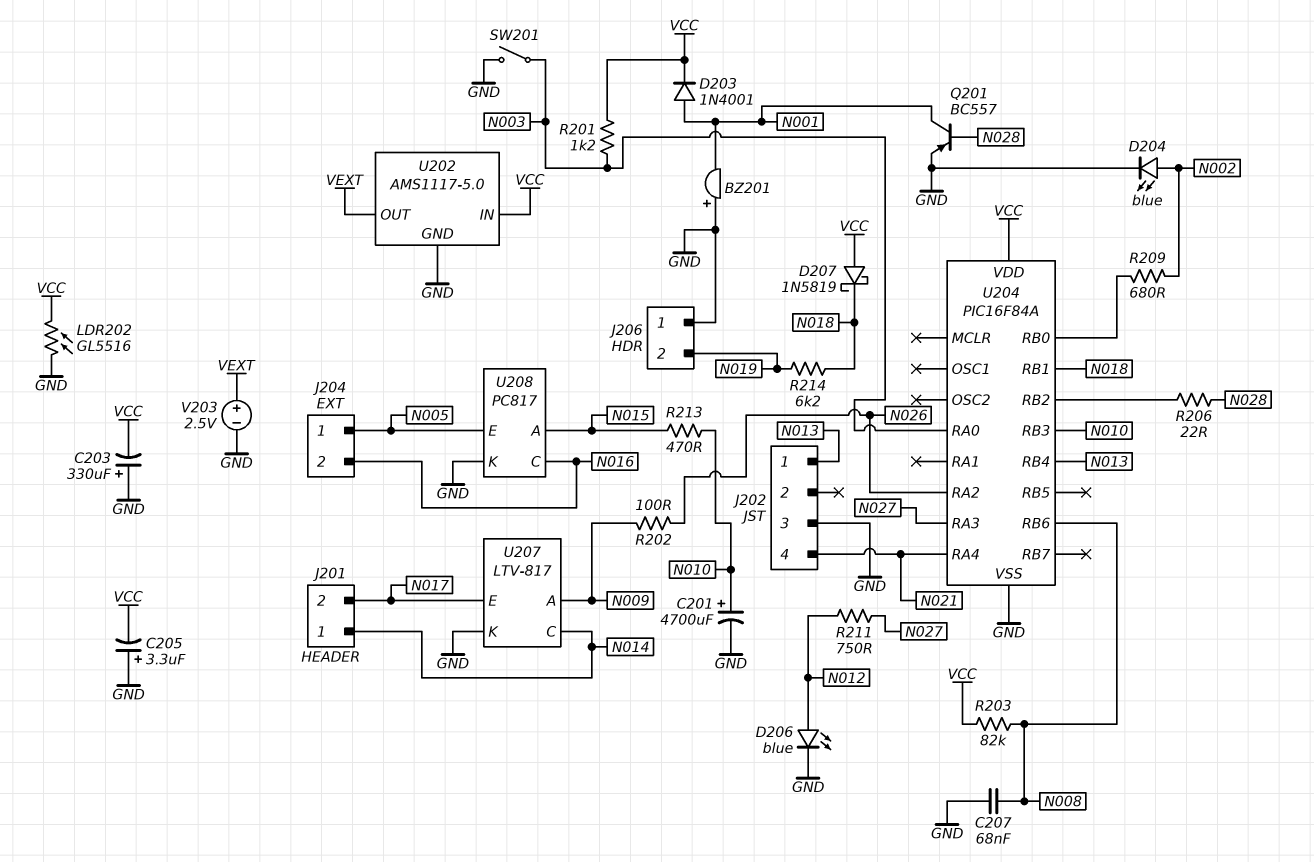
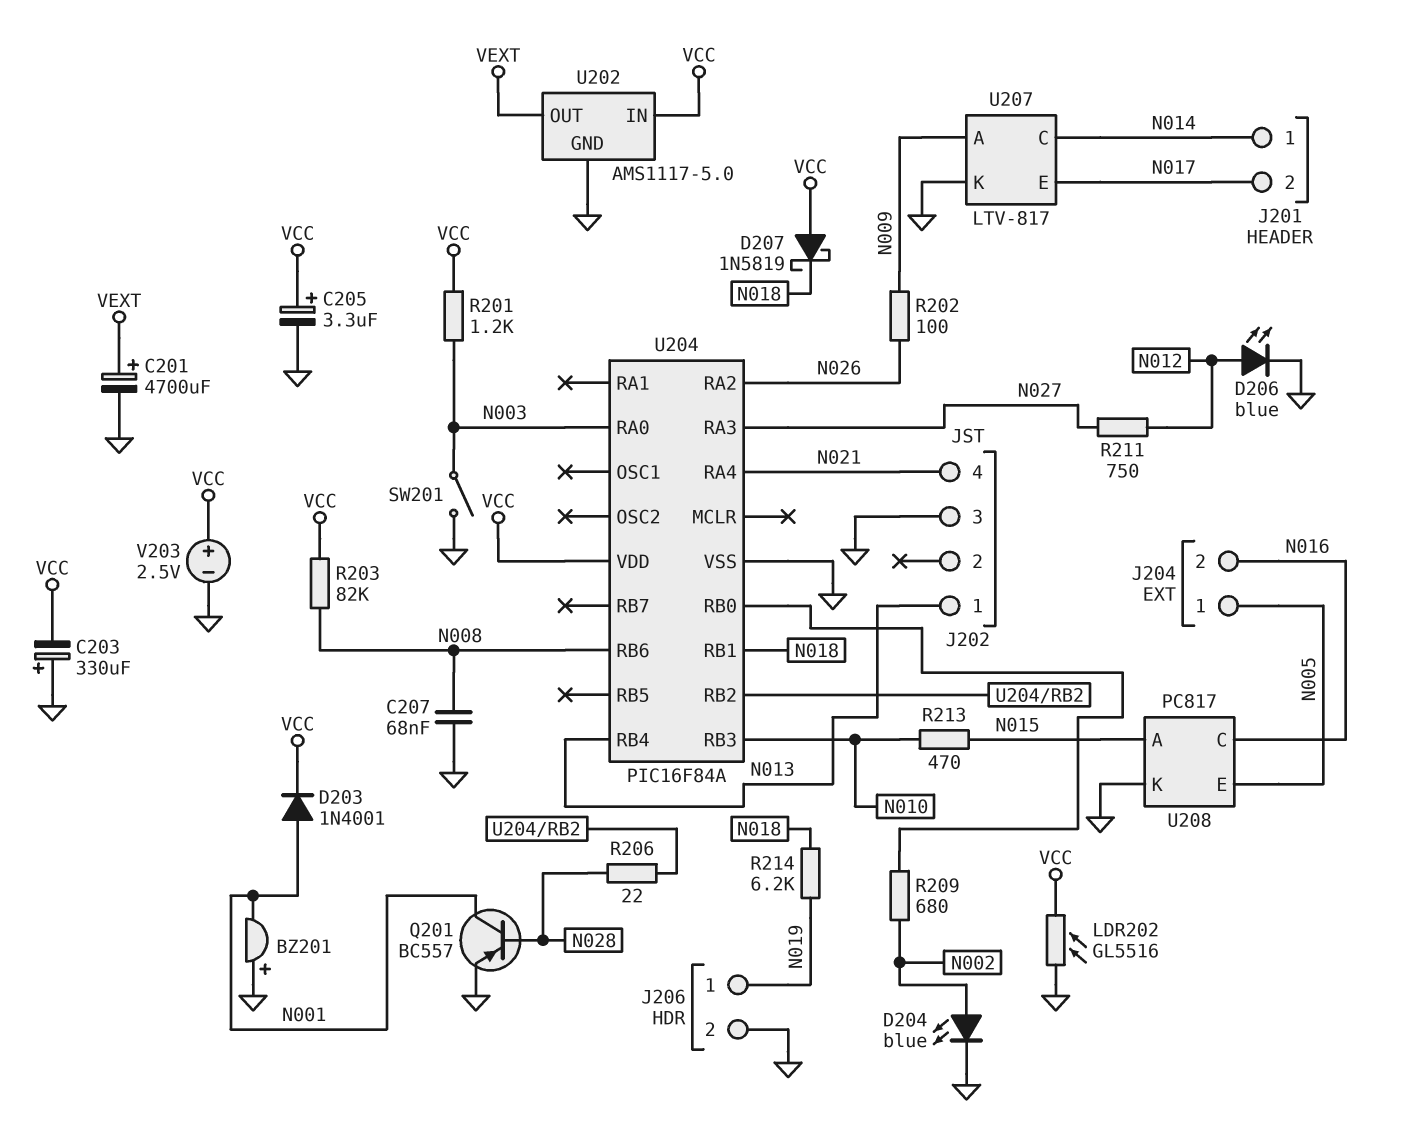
C201: 4700uF (plus N010, minus GND) -> 4700uF (plus VEXT, minus GND)
C205: 3.3uF (plus GND, minus VCC) -> 3.3uF (plus VCC, minus GND)
J206 pin 1: GND -> N019
J206 pin 2: N019 -> GND
V203: 2.5V (plus VEXT, minus GND) -> 2.5V (plus VCC, minus GND)

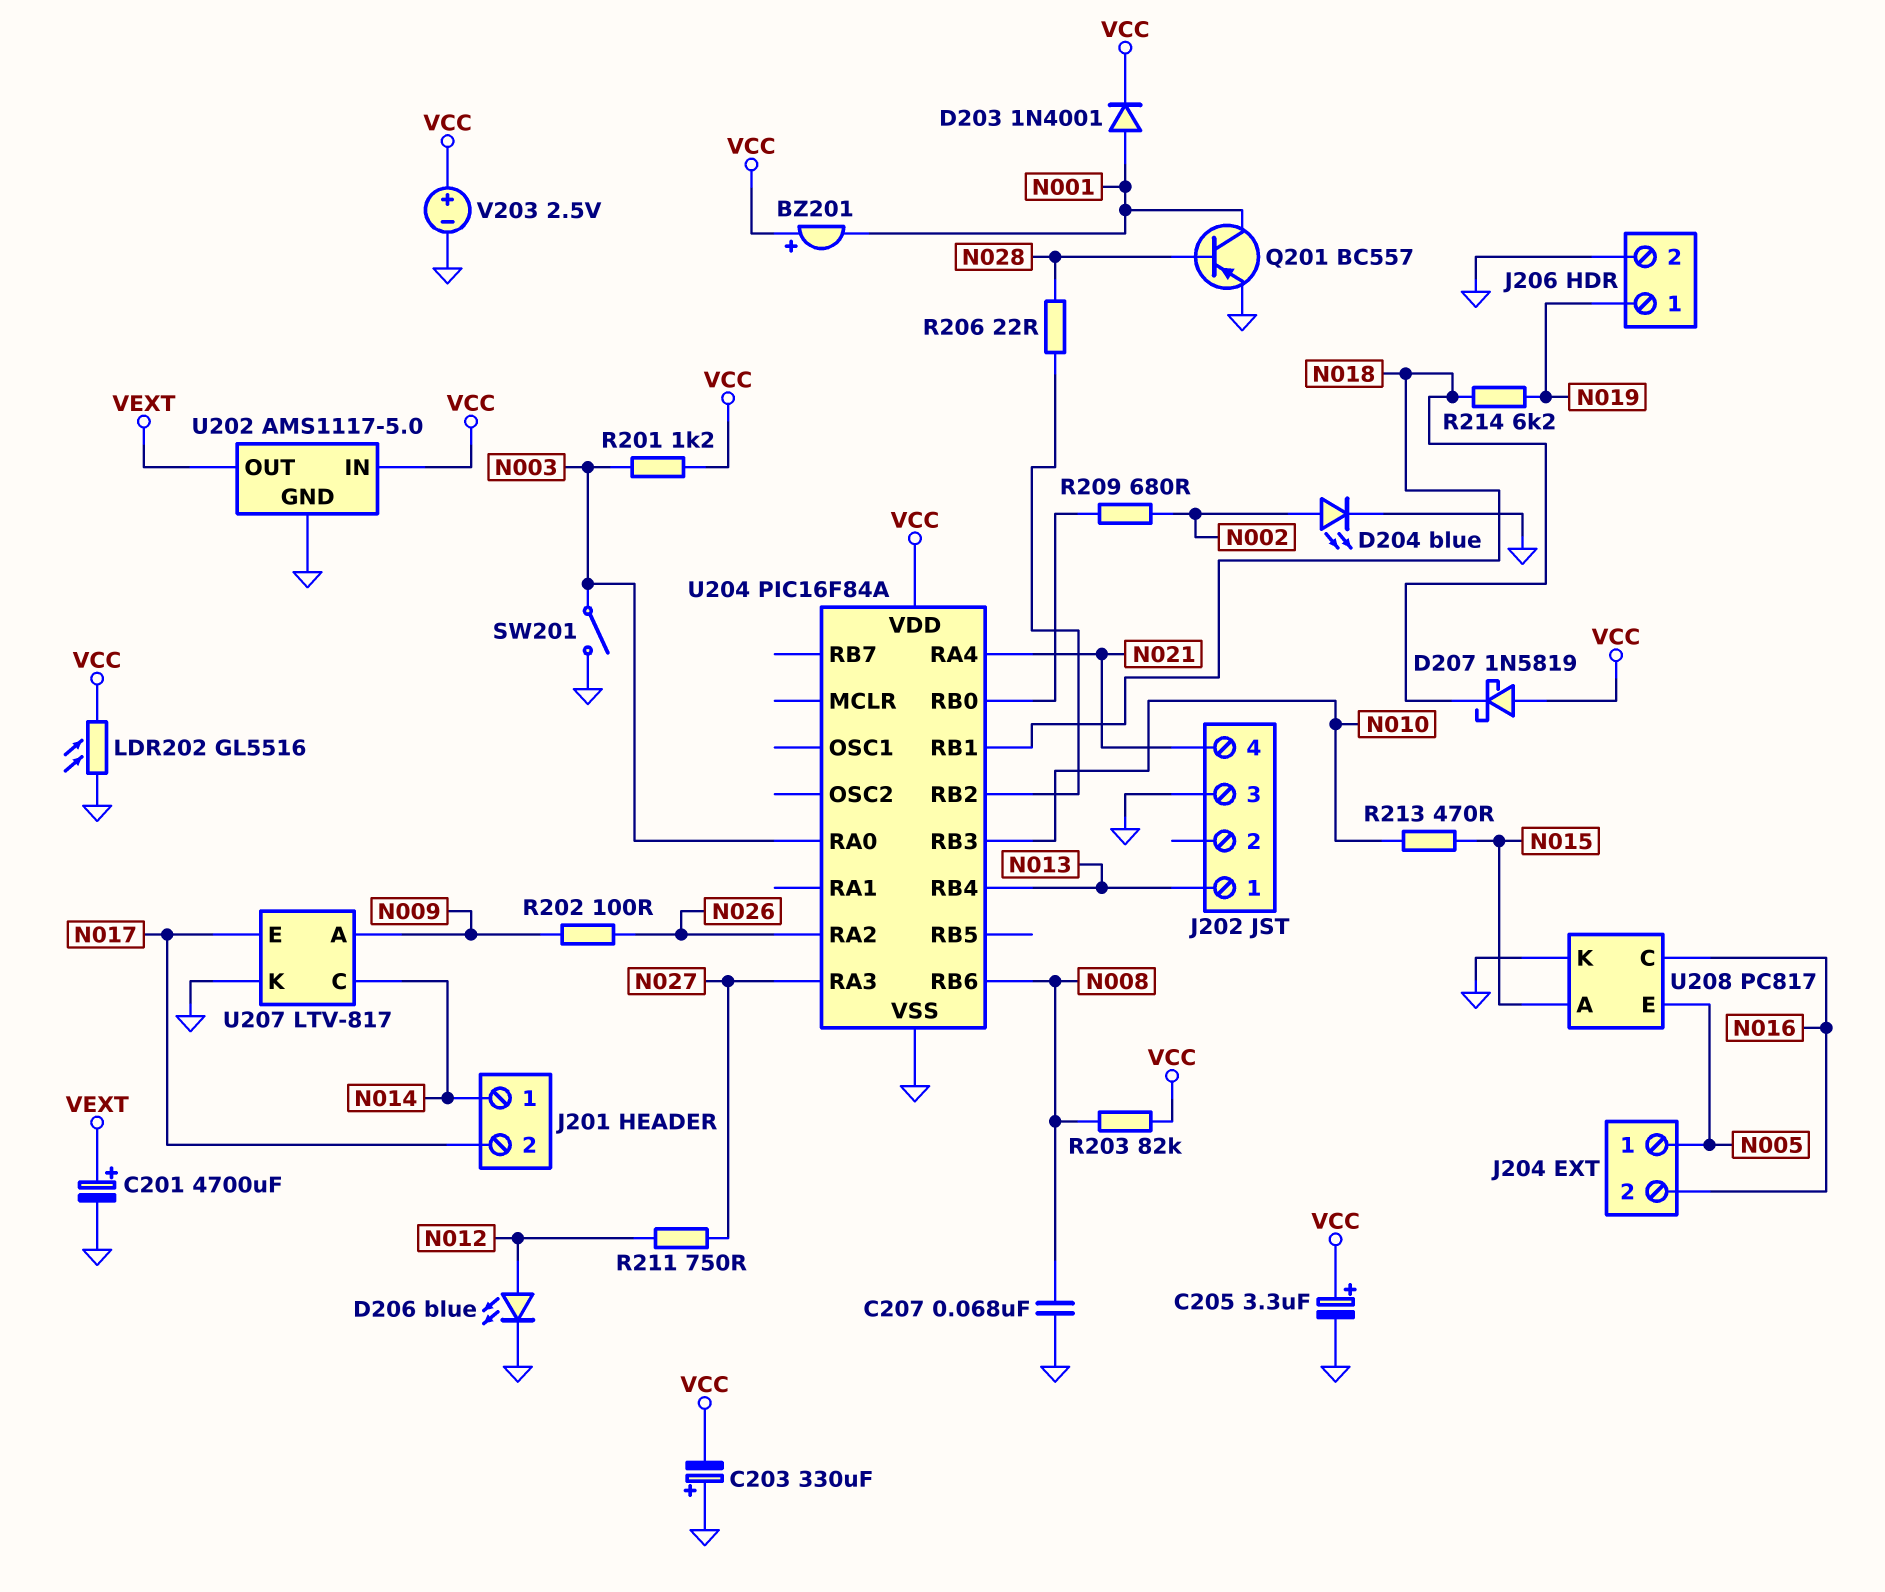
BZ201: buzzer (plus GND, minus N001) -> buzzer (plus VCC, minus N001)

